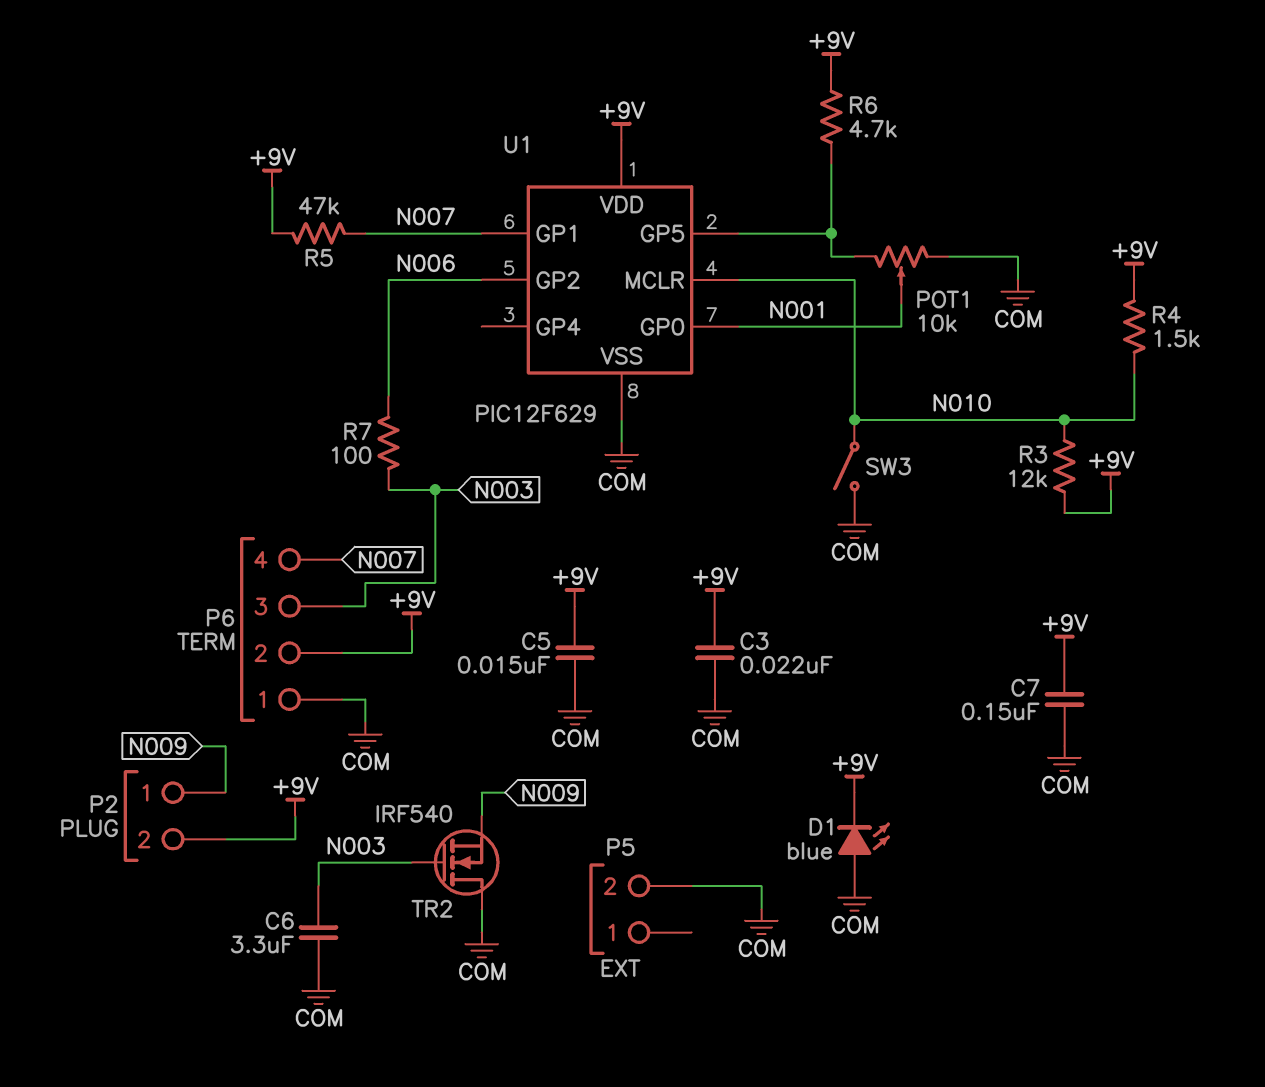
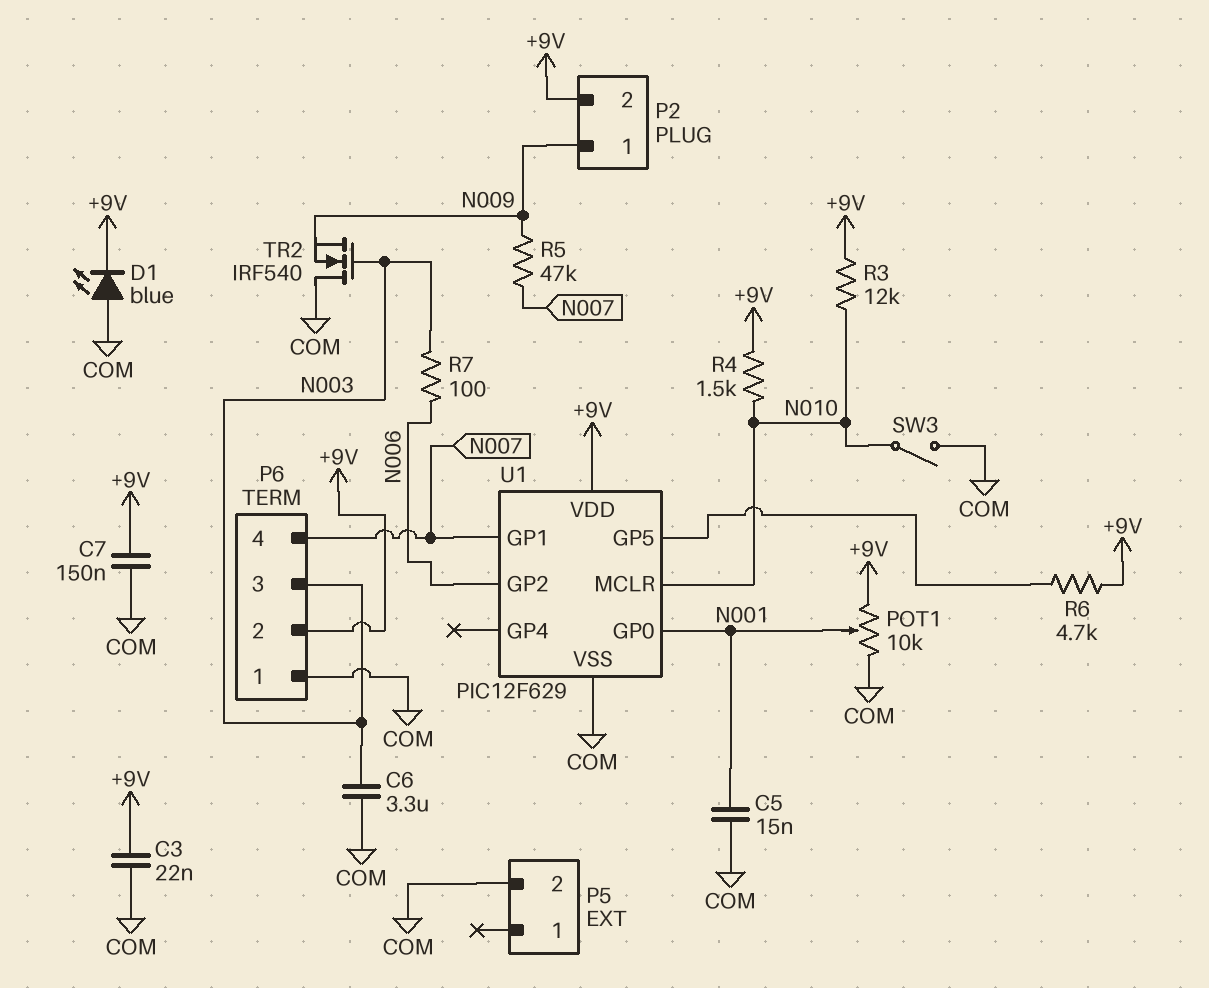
C5: 15nF (+9V, COM) -> 15nF (COM, N001)
POT1: 10k (COM, U1/GP5, wiper N001) -> 10k (+9V, COM, wiper N001)
R5: 47k (+9V, N007) -> 47k (N007, N009)

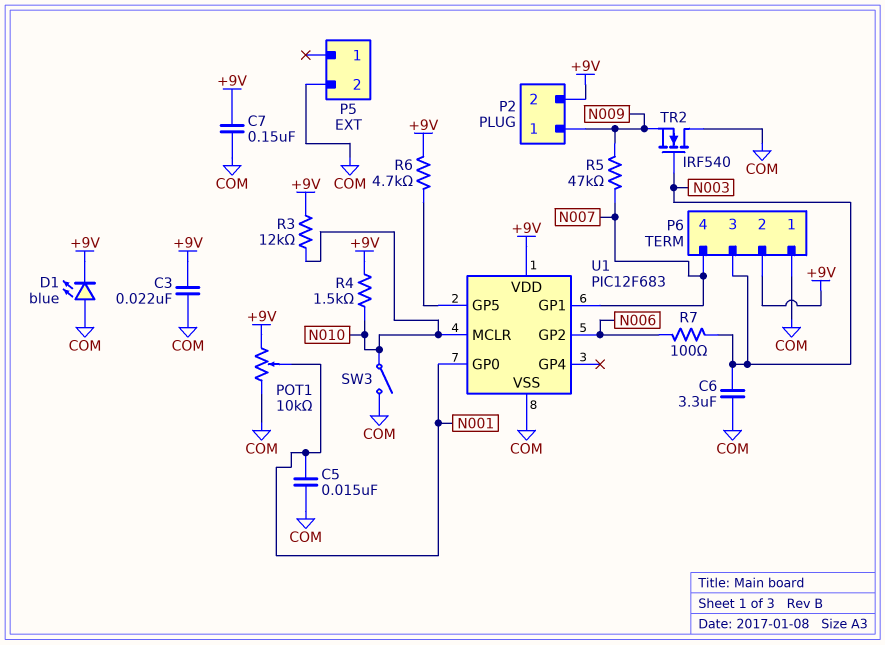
U1: PIC12F629 -> PIC12F683

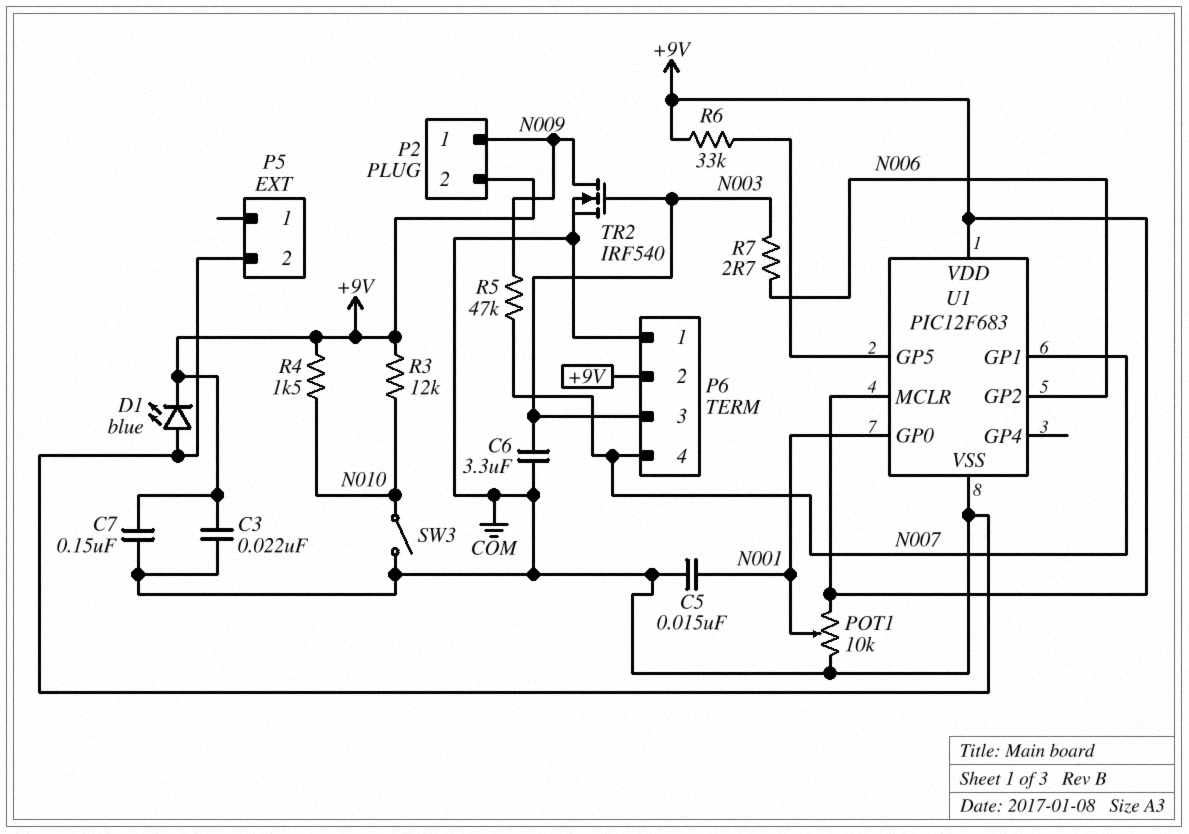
R6: 4.7k (+9V, U1/GP5) -> 33k (+9V, U1/GP5)
R7: 100 (N003, N006) -> 2.7 (N003, N006)
TR2: NMOS IRF540 (G N003, D COM, S N009) -> NMOS IRF540 (G N003, D N009, S COM)
U1 pin MCLR: N010 -> +9V

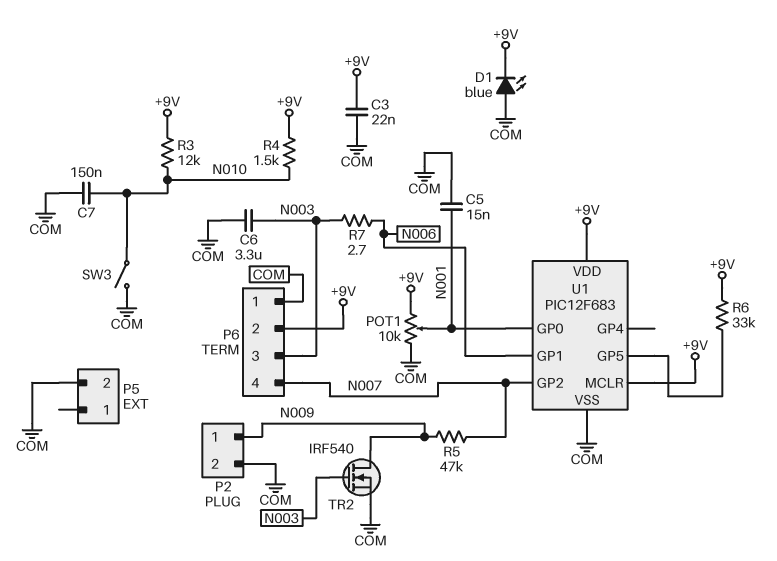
C7: 150nF (+9V, COM) -> 150nF (COM, N010)
P2 pin 2: +9V -> COM
U1 pin GP1: N007 -> N006
U1 pin GP2: N006 -> N007

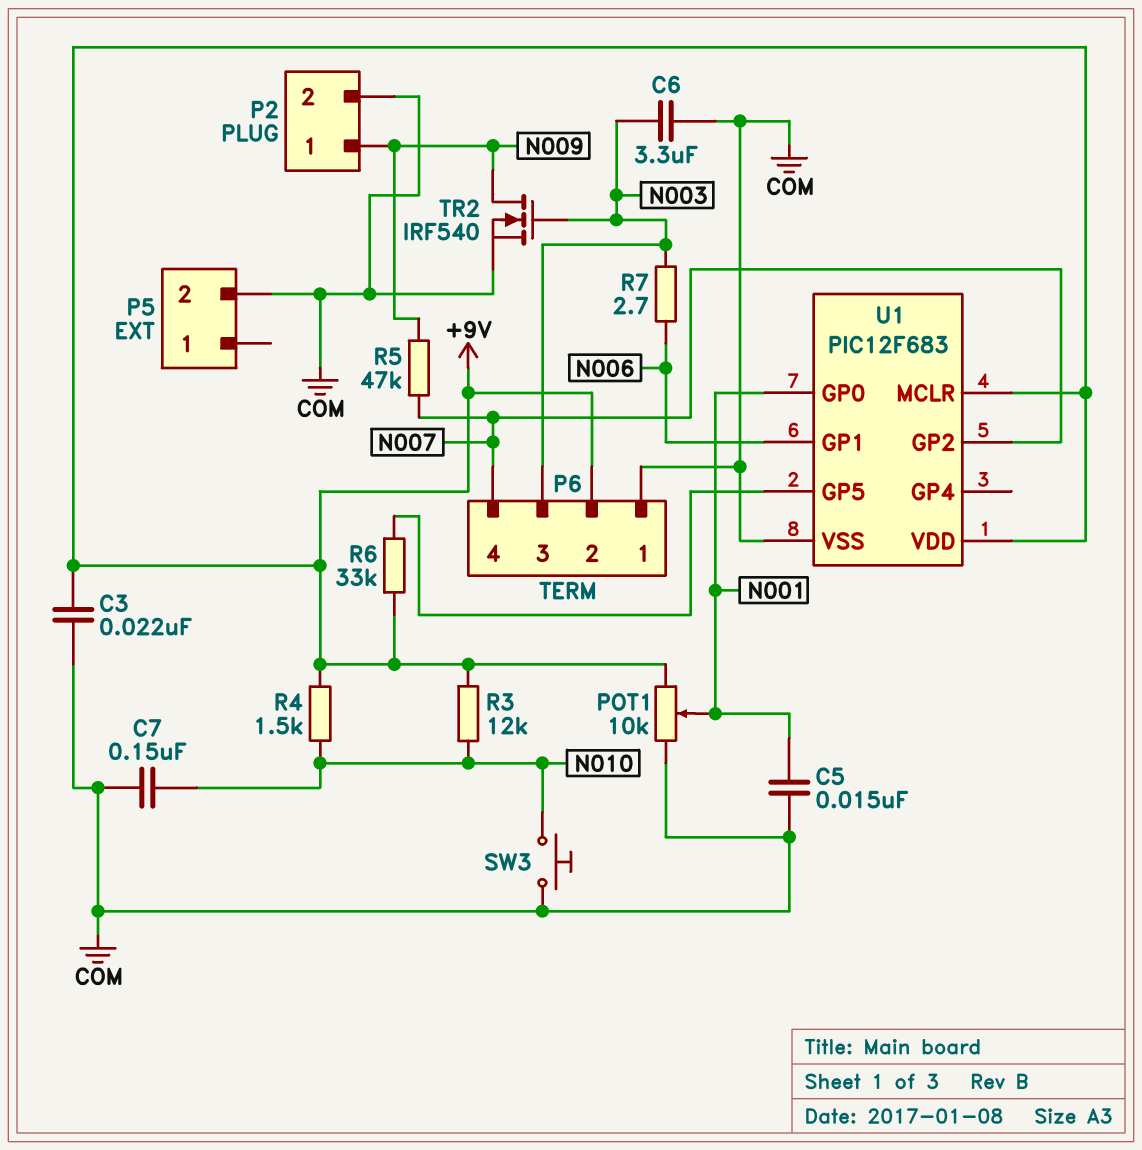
D1: LED blue (A COM, K +9V) -> none
SW3: switch (COM, N010) -> button (COM, N010)

